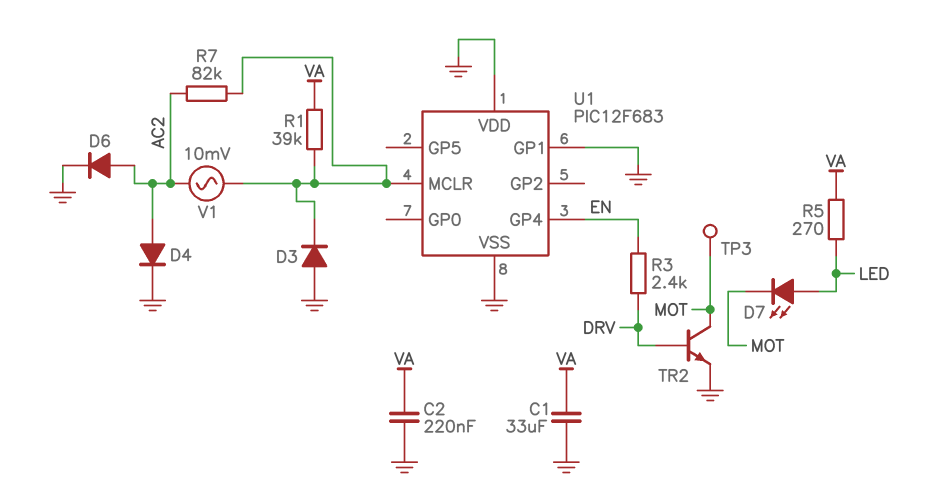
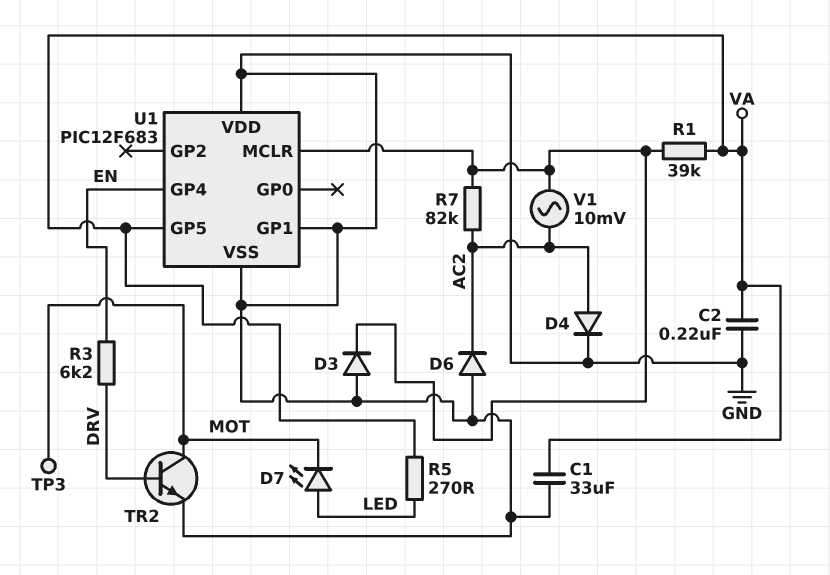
D6: diode (A AC2, K GND) -> diode (A GND, K AC2)
R3: 2.4k (DRV, EN) -> 6.2k (DRV, EN)
U1 pin GP5: none -> VA

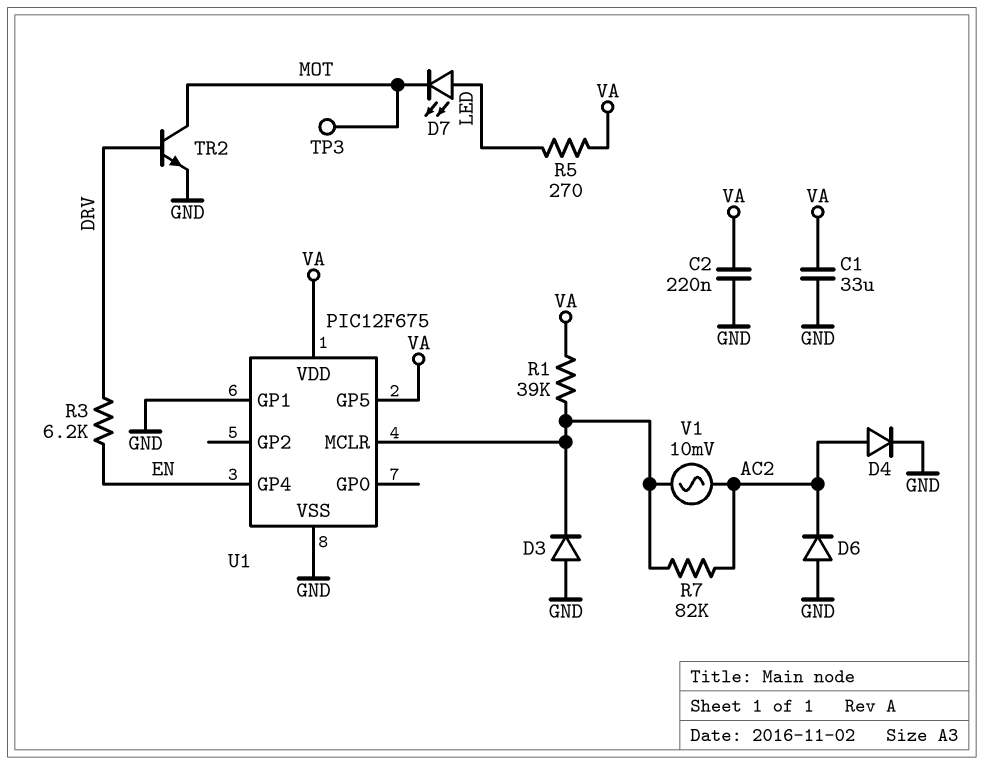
U1: PIC12F683 -> PIC12F675
U1 pin VDD: GND -> VA

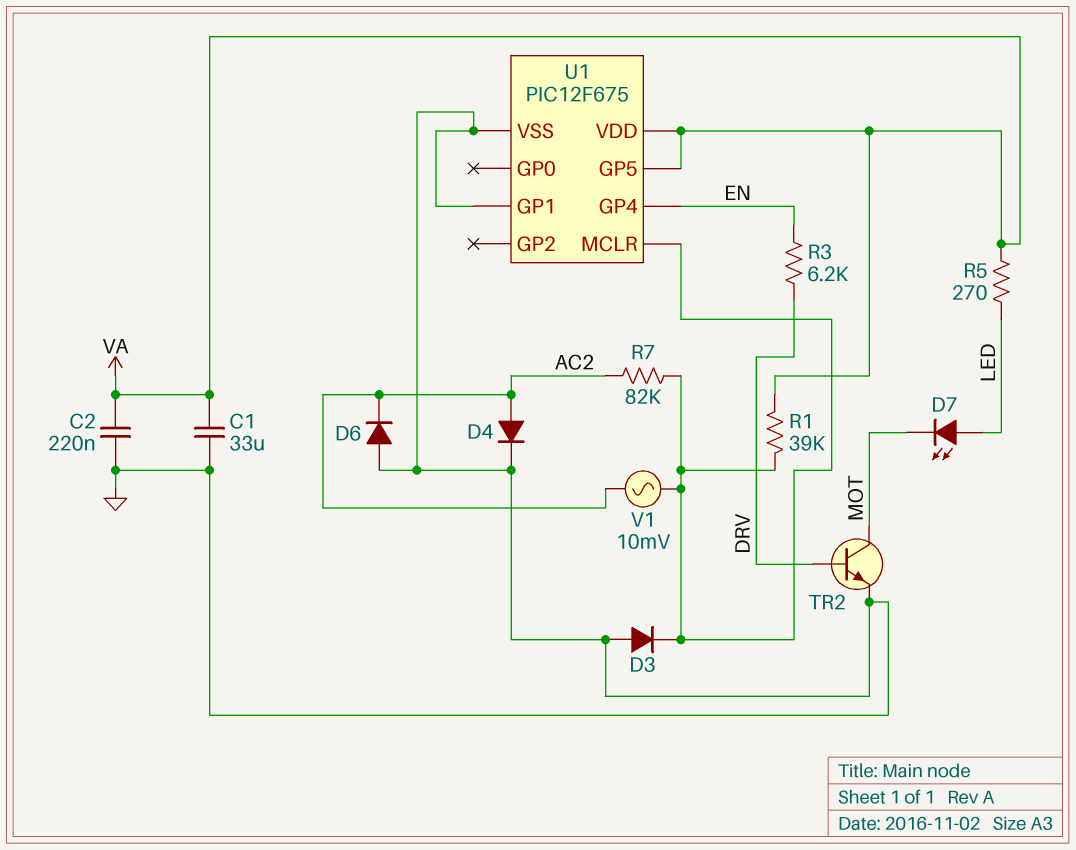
TP3: test point (MOT) -> none

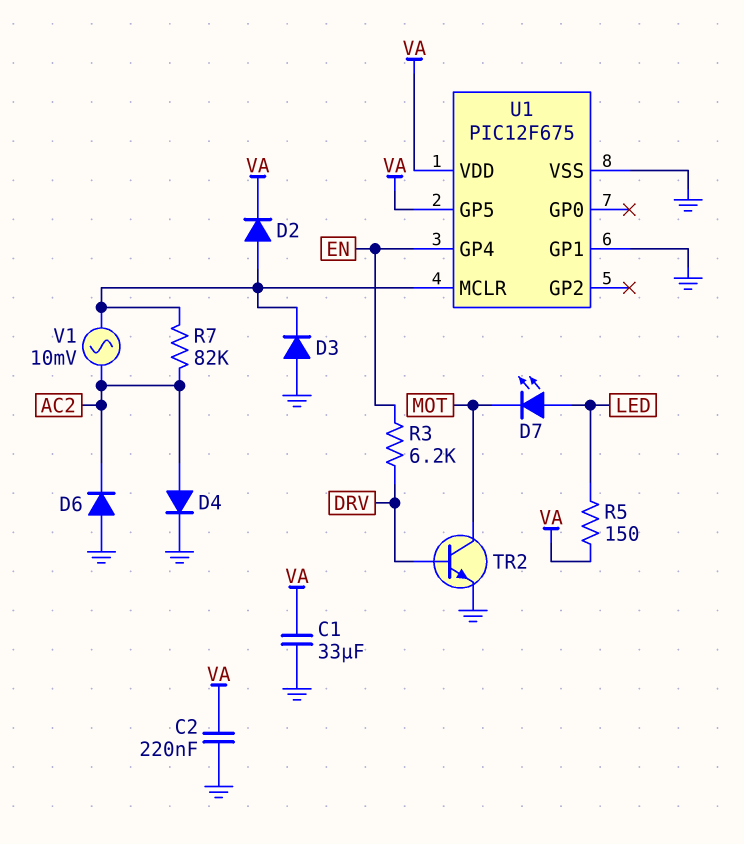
D2: none -> diode (A U1/MCLR, K VA)
R1: 39k (U1/MCLR, VA) -> none
R5: 270 (LED, VA) -> 150 (LED, VA)

